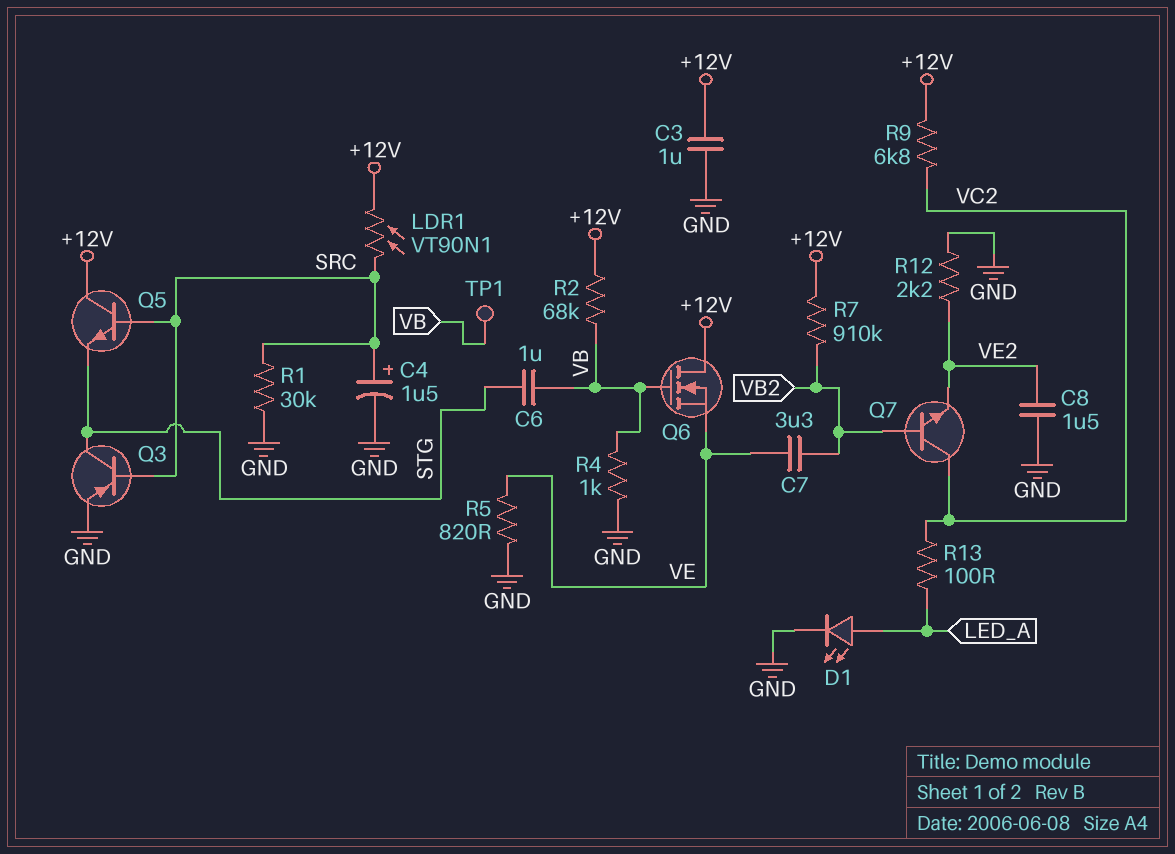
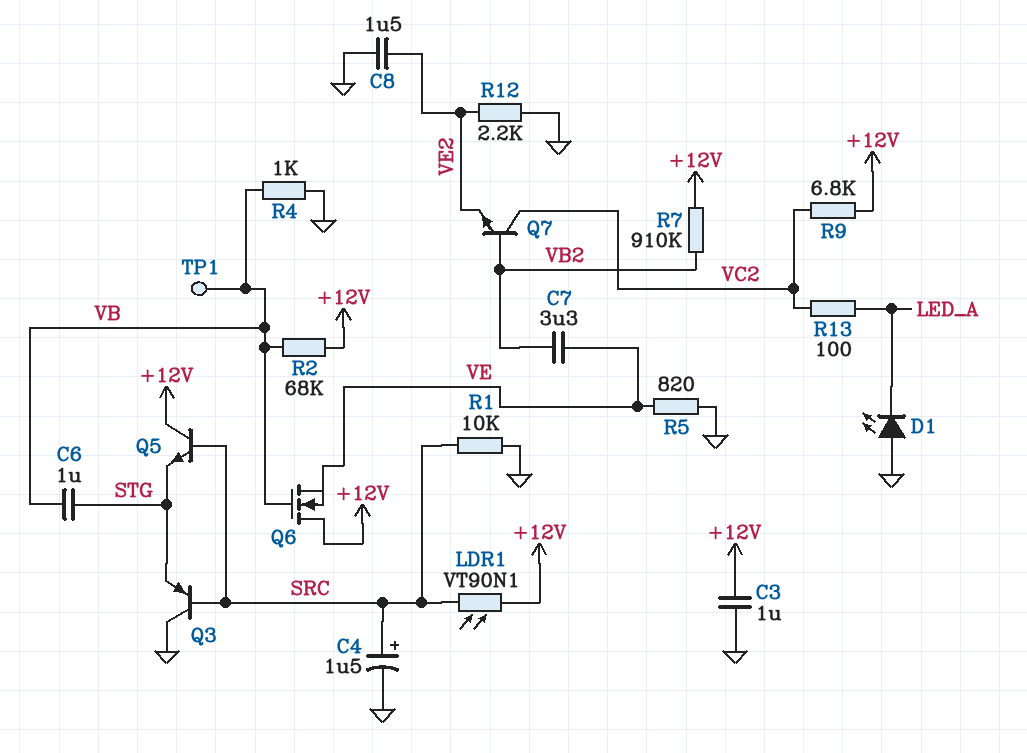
D1: LED (A LED_A, K GND) -> LED (A GND, K LED_A)
Q3: PNP (B SRC, C STG, E GND) -> PNP (B SRC, C GND, E STG)
R1: 30k (GND, SRC) -> 10k (GND, SRC)

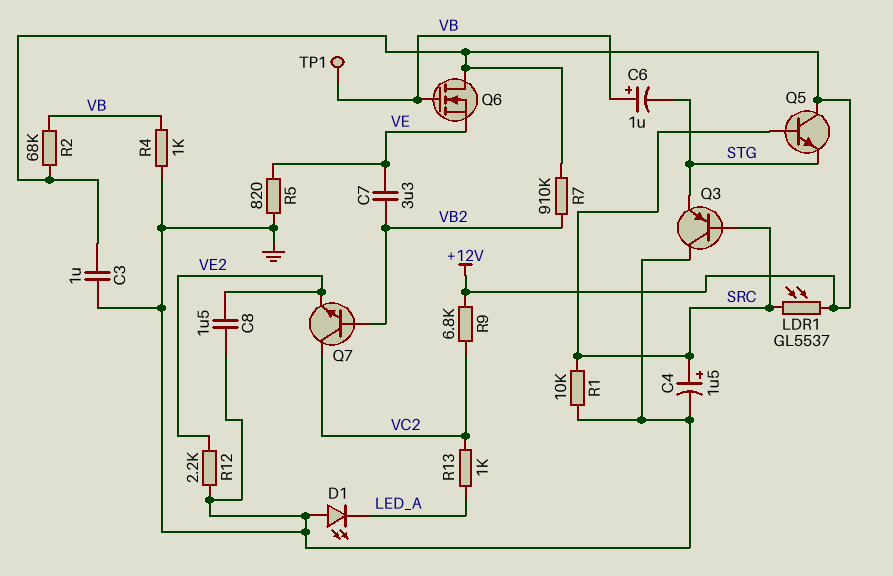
C6: 1uF (STG, VB) -> 1uF (plus VB, minus STG)
LDR1: VT90N1 (+12V, SRC) -> GL5537 (+12V, SRC)
R13: 100 (LED_A, VC2) -> 1k (LED_A, VC2)

